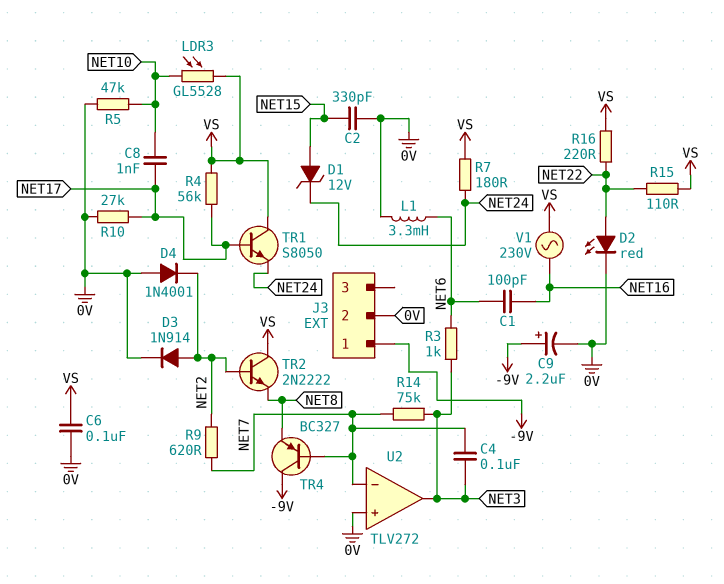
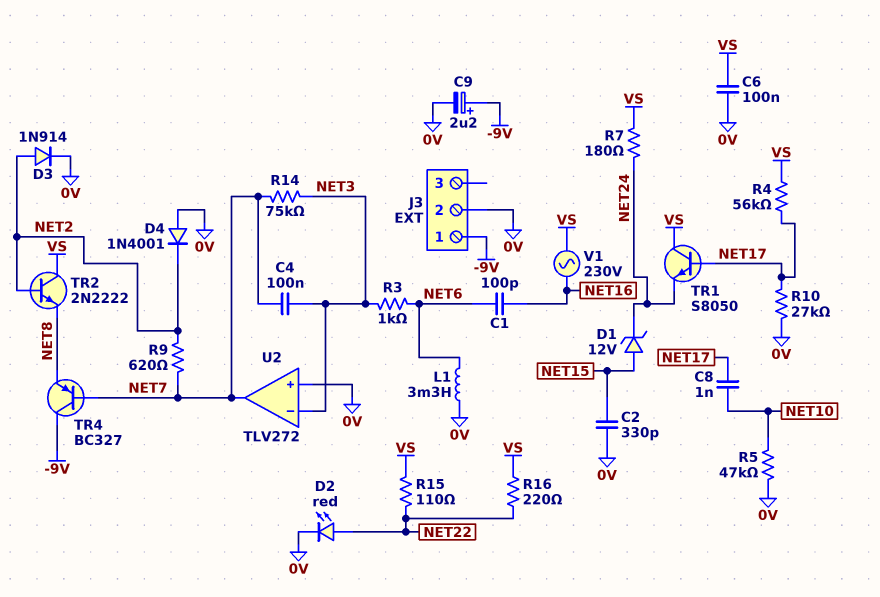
LDR3: GL5528 (NET10, VS) -> none
U2 pin in-: NET7 -> NET3
U2 pin out: NET3 -> NET7

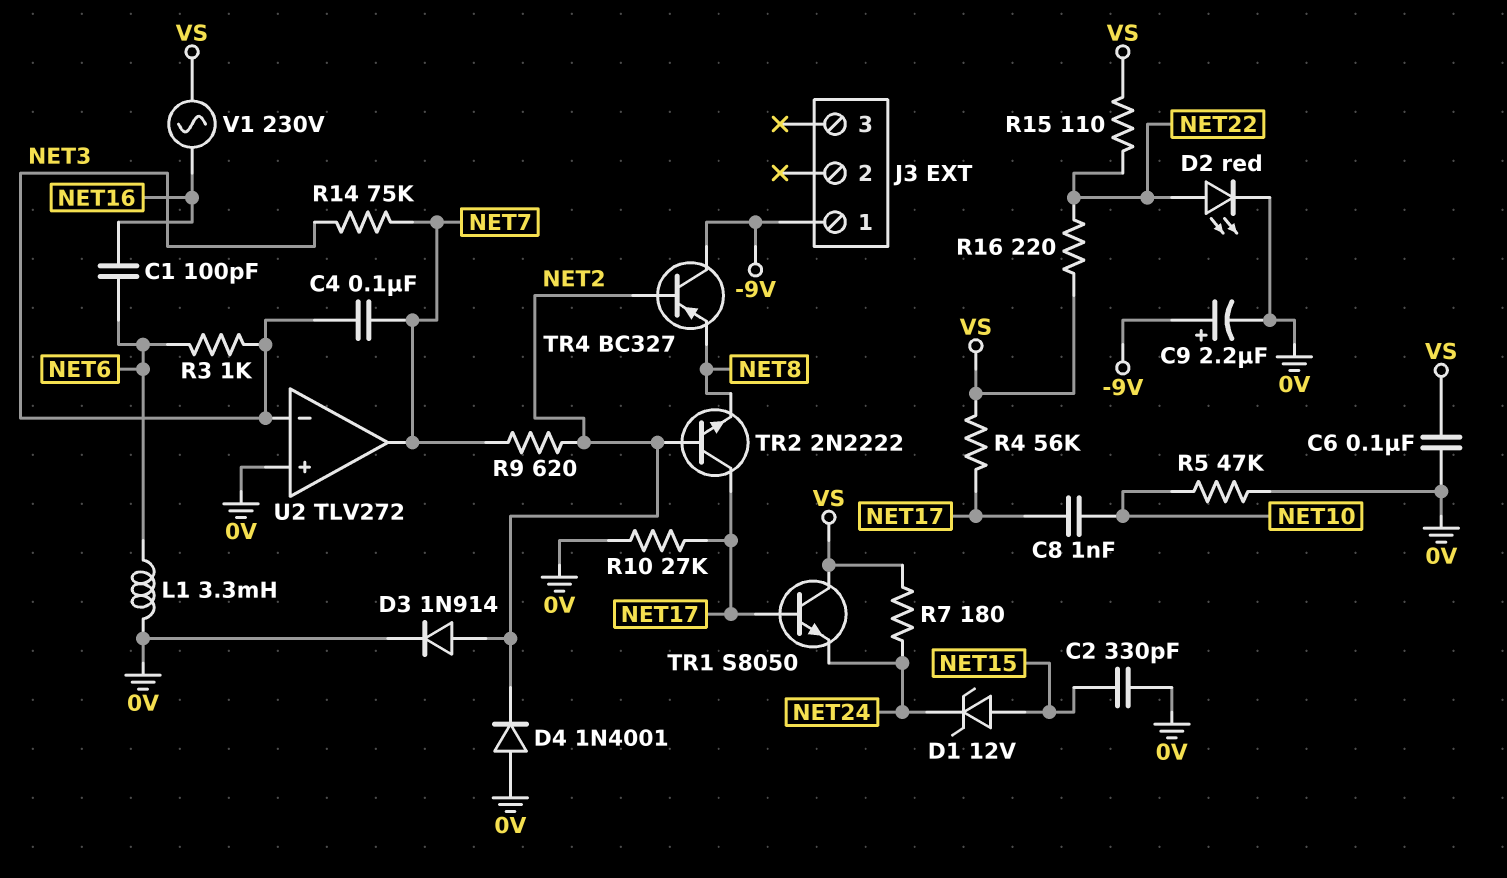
J3 pin 2: 0V -> none
TR2: NPN 2N2222 (B NET2, C VS, E NET8) -> NPN 2N2222 (B NET2, C NET17, E NET8)
TR4: PNP BC327 (B NET7, C -9V, E NET8) -> PNP BC327 (B NET2, C -9V, E NET8)

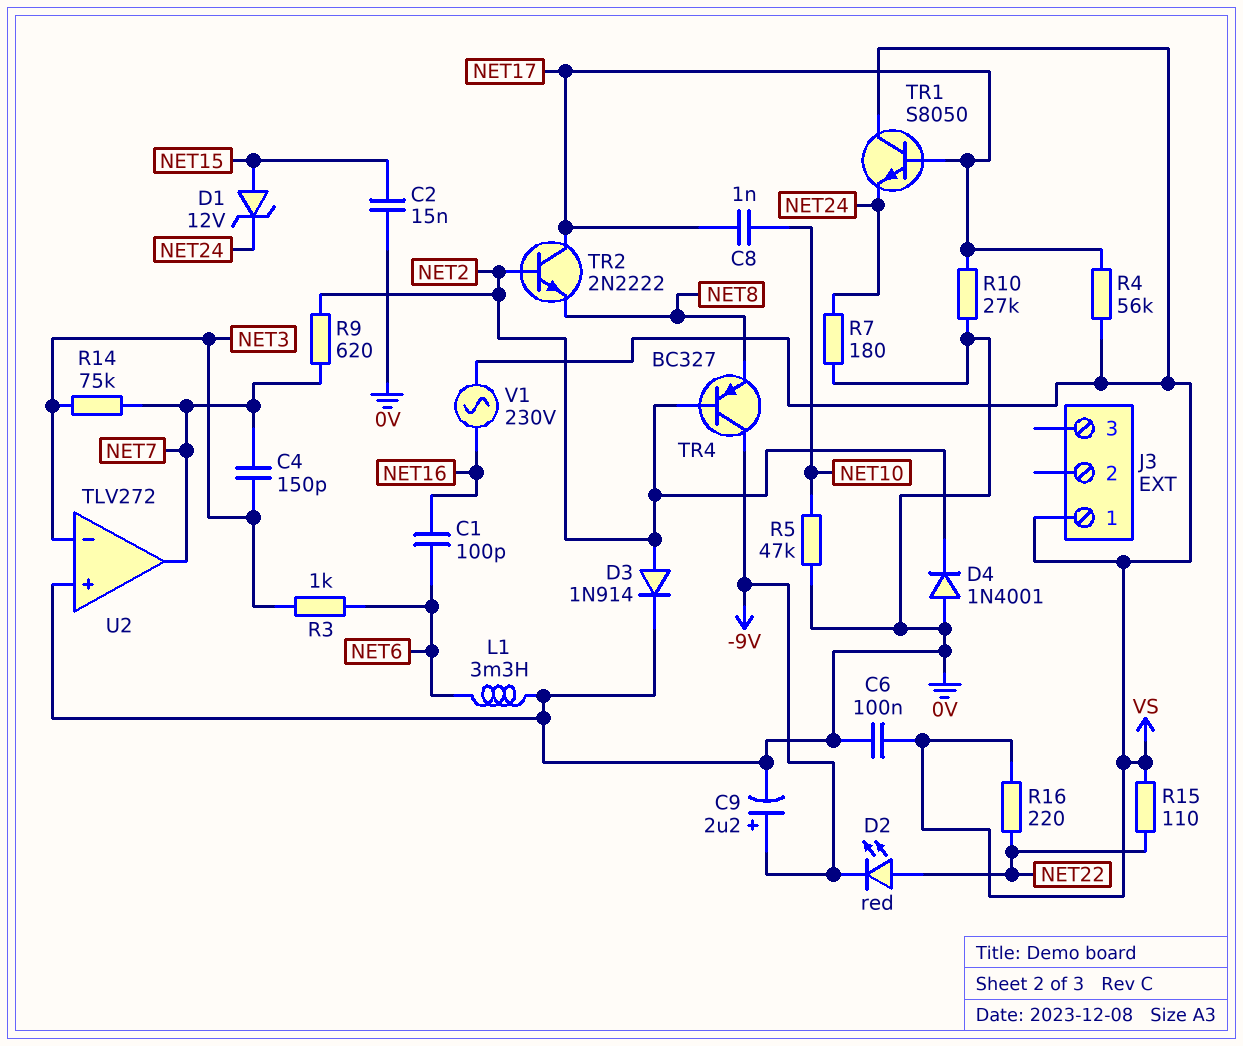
C2: 330pF (0V, NET15) -> 15nF (0V, NET15)
C4: 100nF (NET3, NET7) -> 150pF (NET3, NET7)
D2: LED red (A NET22, K 0V) -> LED red (A NET22, K -9V)
J3 pin 1: -9V -> VS
R7: 180 (NET24, VS) -> 180 (0V, NET24)

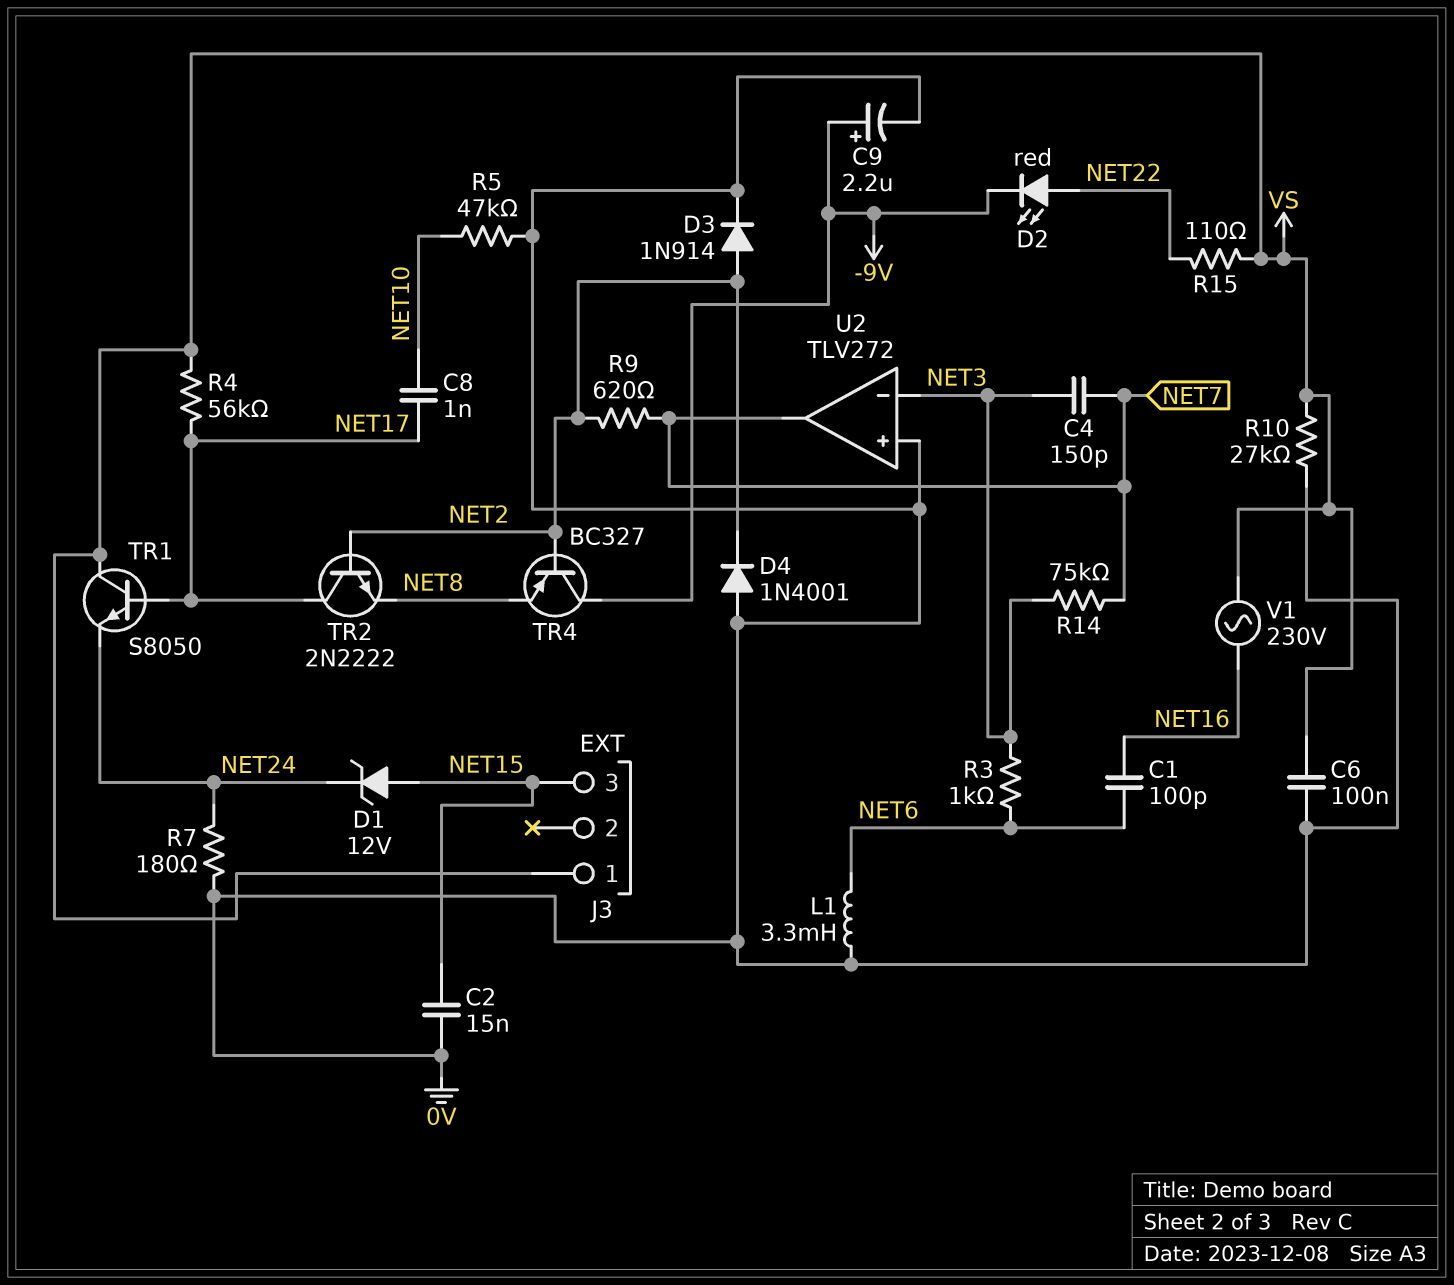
J3 pin 3: none -> NET15
R10: 27k (0V, NET17) -> 27k (0V, VS)
R16: 220 (NET22, VS) -> none

